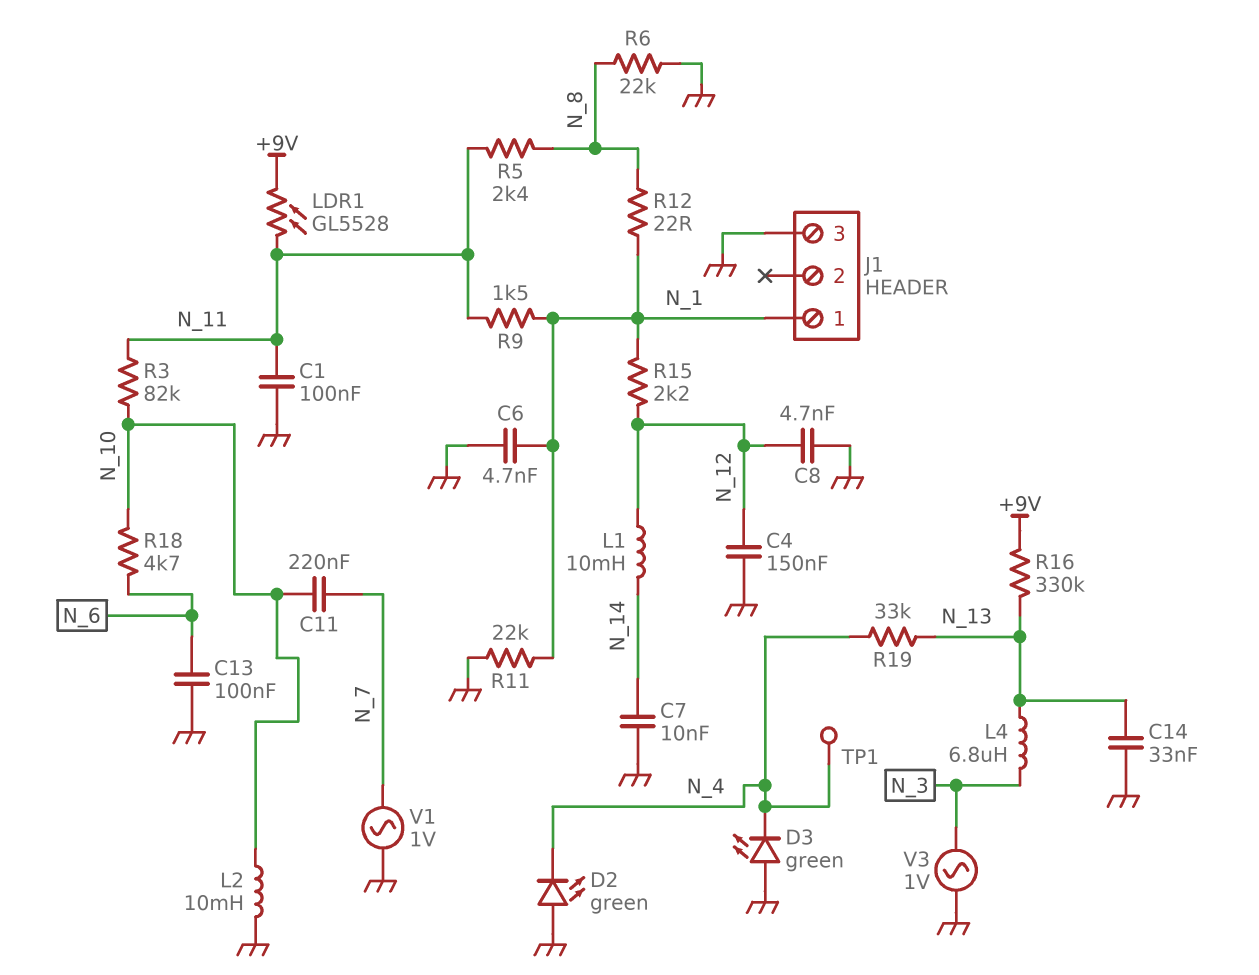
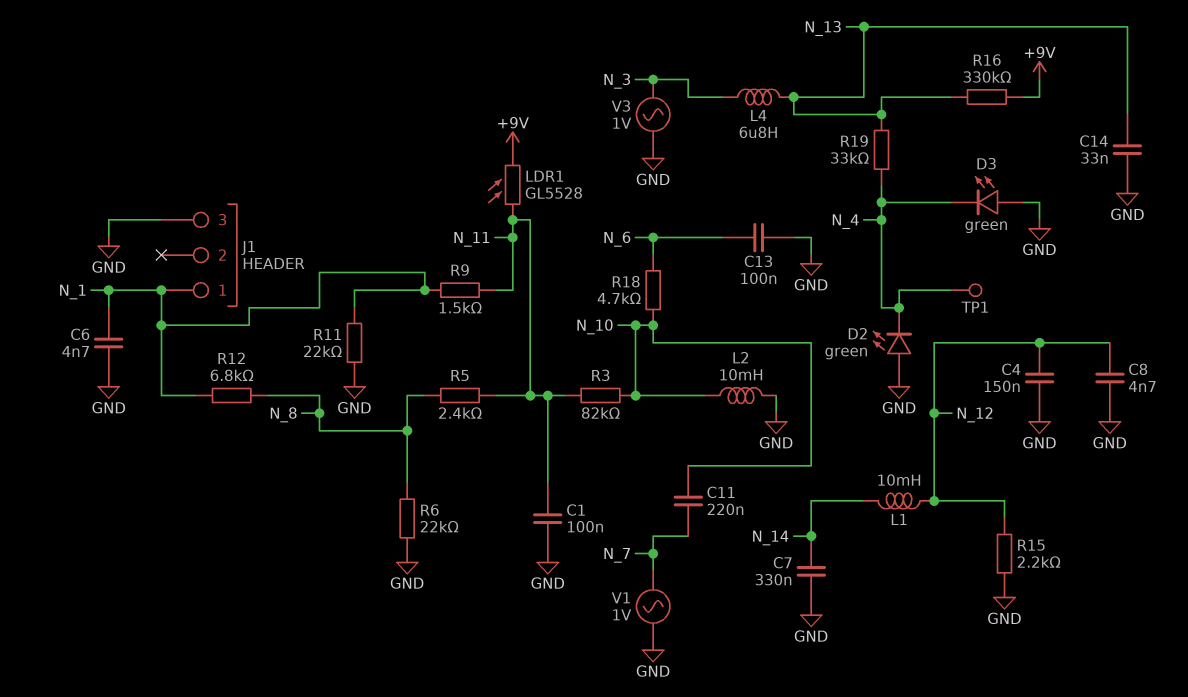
C7: 10nF (GND, N_14) -> 330nF (GND, N_14)
R12: 22 (N_1, N_8) -> 6.8k (N_1, N_8)
R15: 2.2k (N_1, N_12) -> 2.2k (GND, N_12)

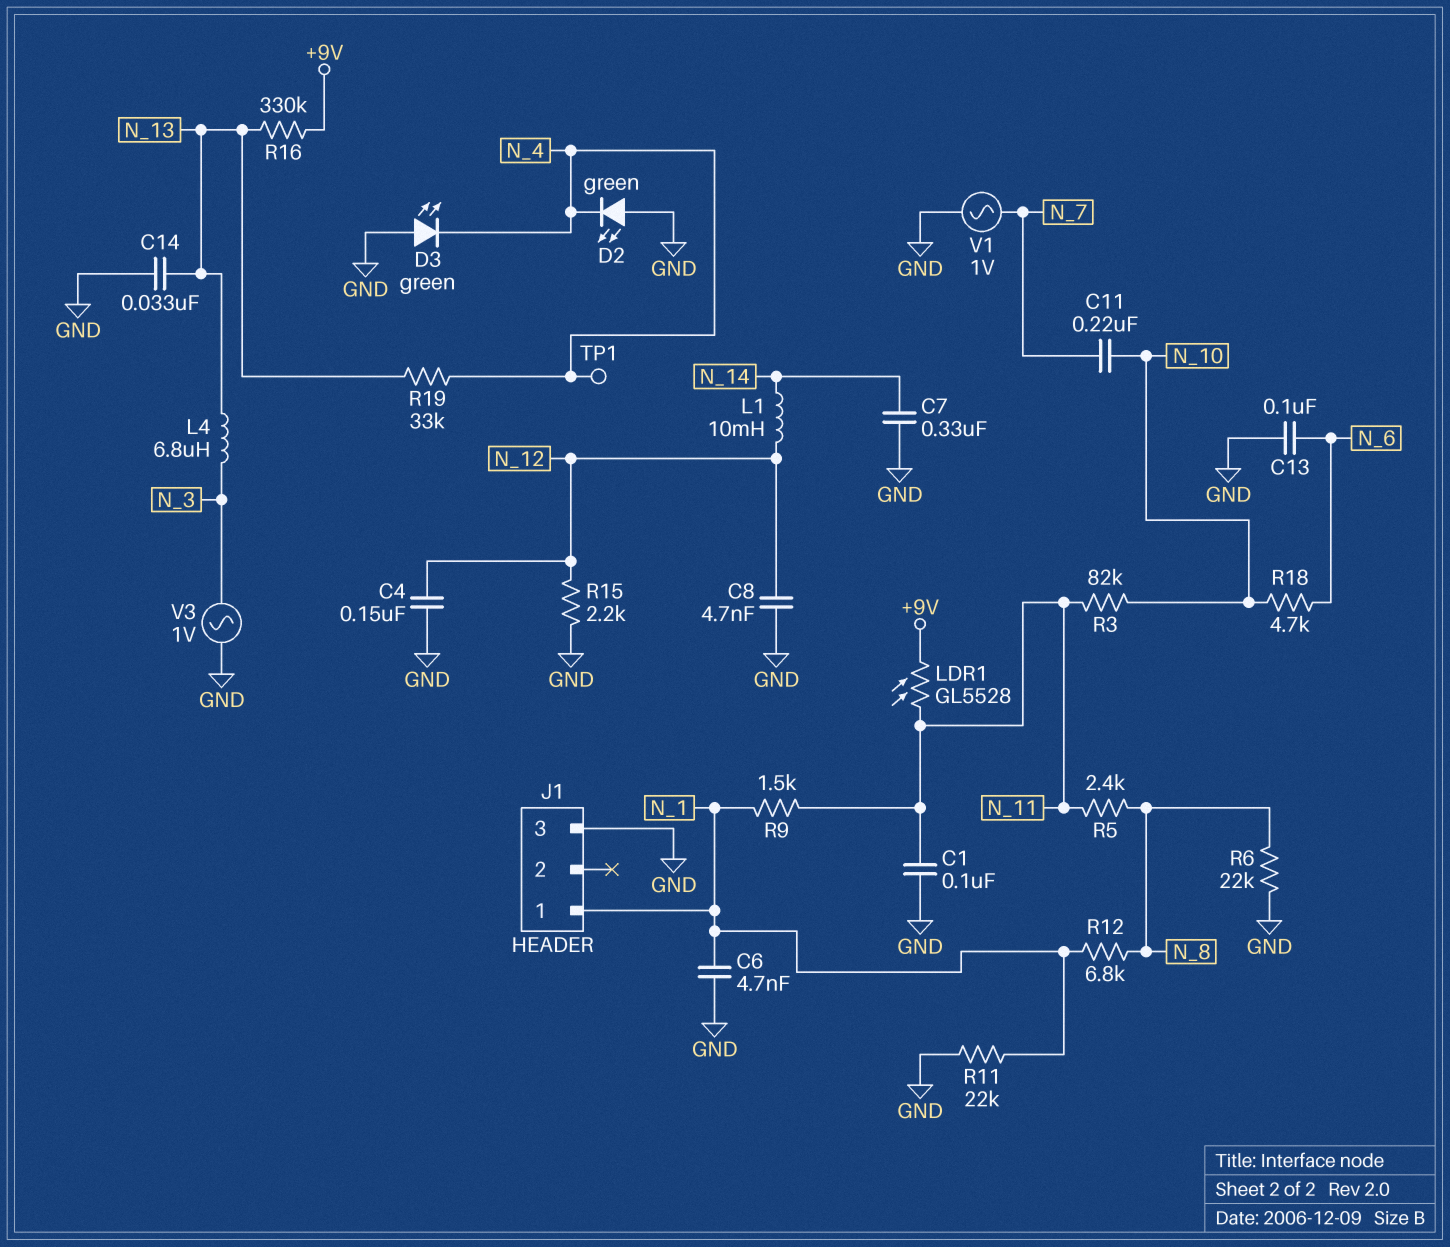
L2: 10mH (GND, N_10) -> none

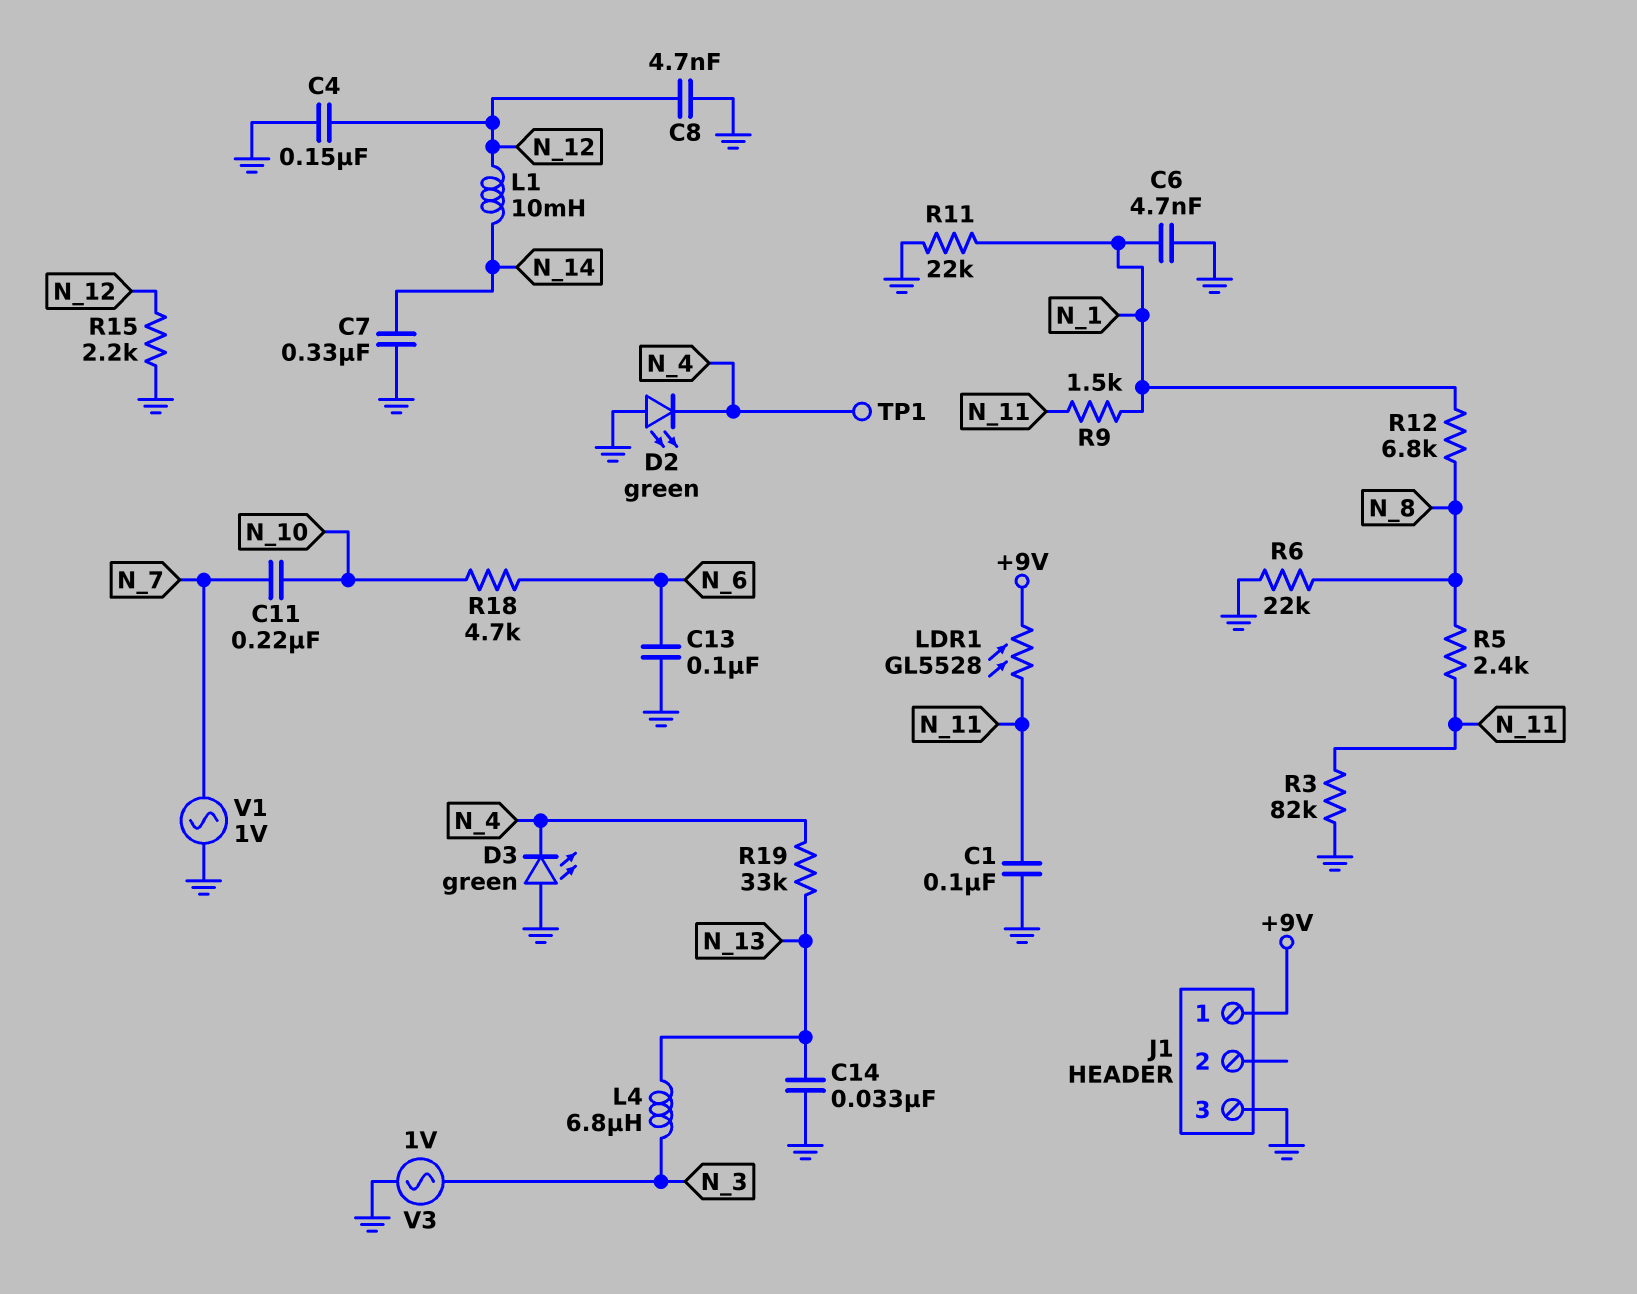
J1 pin 1: N_1 -> +9V
R3: 82k (N_10, N_11) -> 82k (GND, N_11)
R16: 330k (+9V, N_13) -> none

